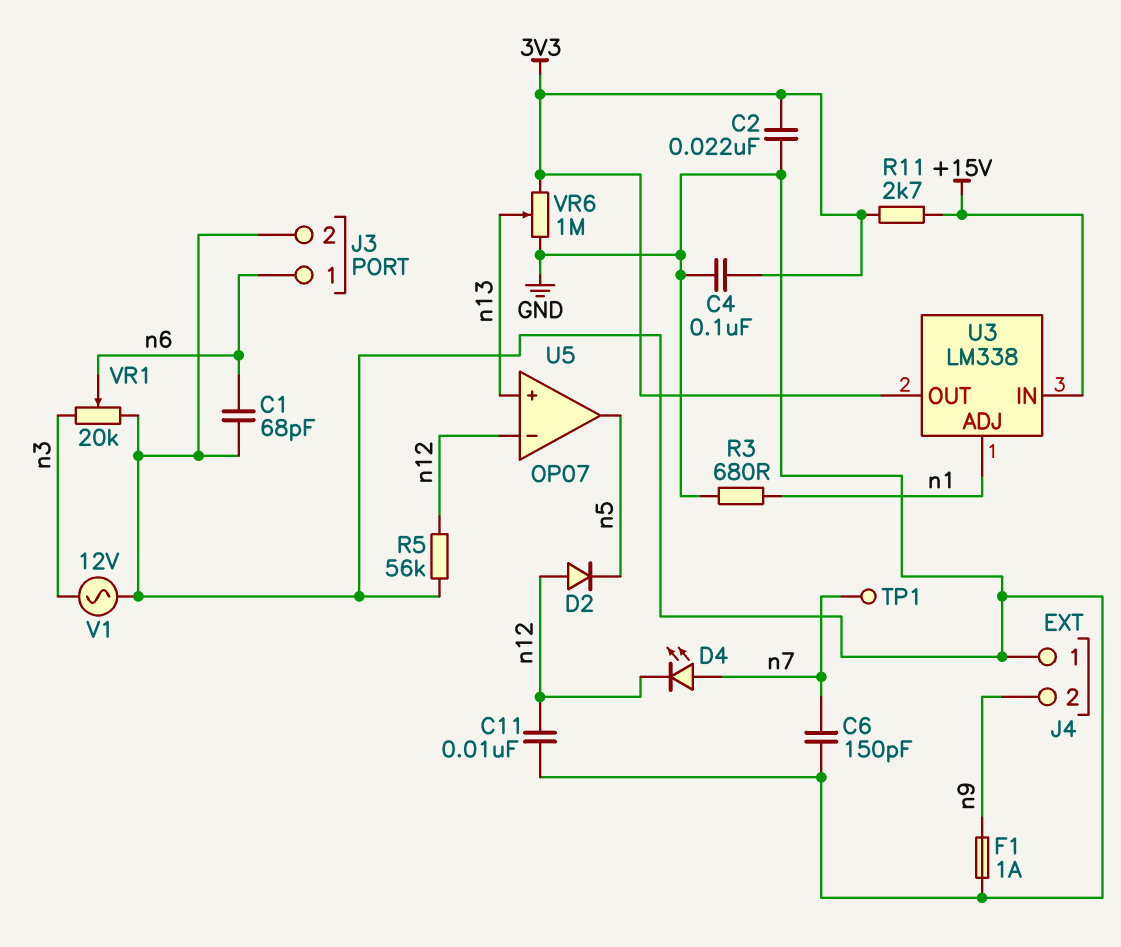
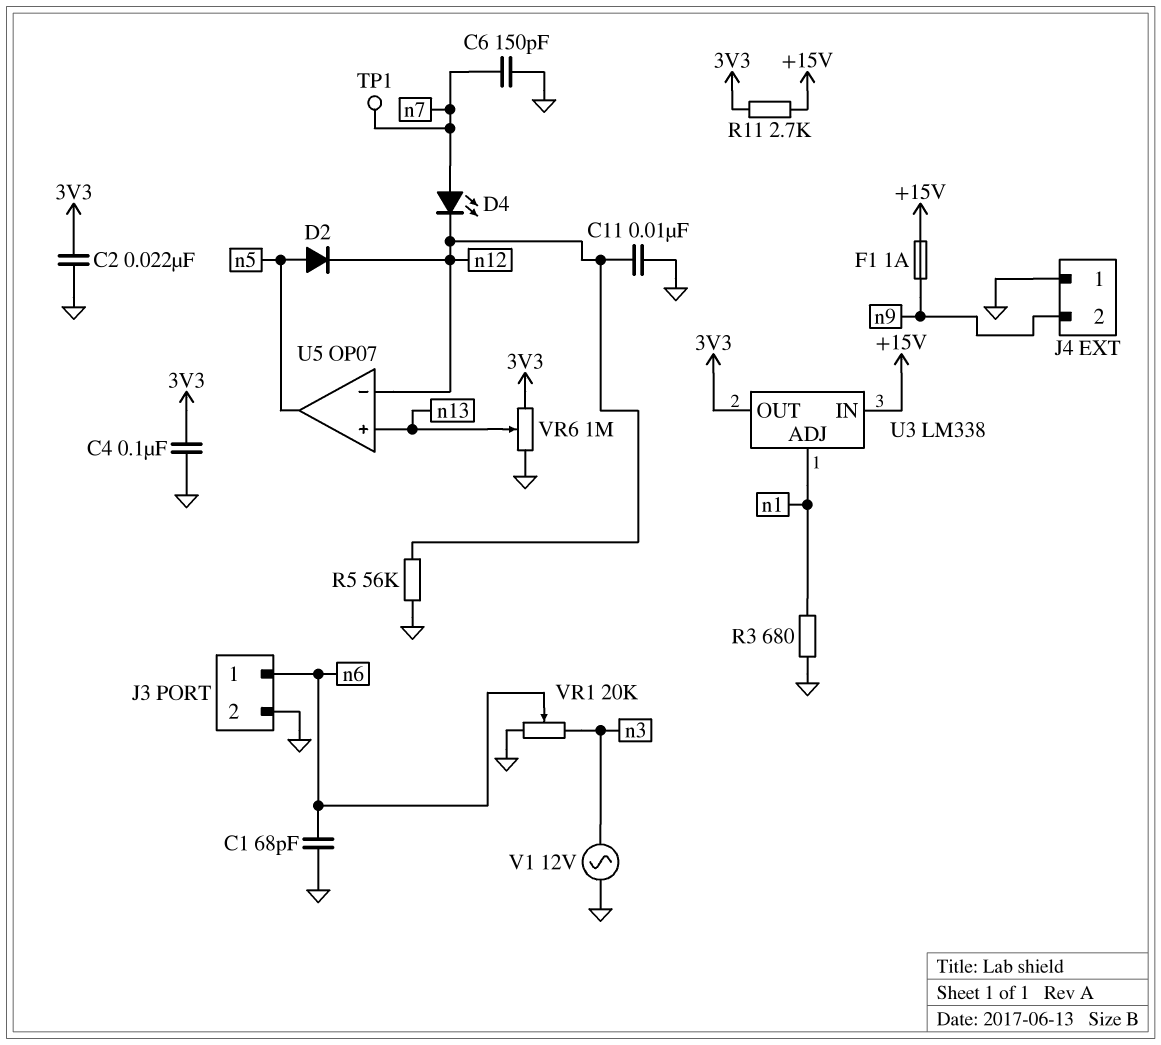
D2: diode (A n12, K n5) -> diode (A n5, K n12)
F1: 1A (GND, n9) -> 1A (+15V, n9)

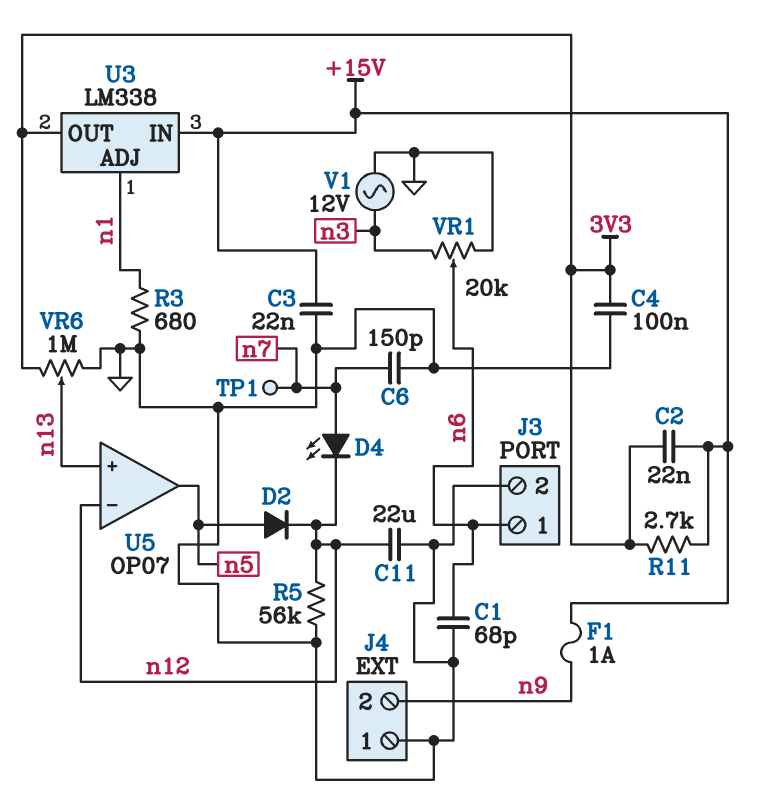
C2: 22nF (3V3, GND) -> 22nF (+15V, 3V3)
C3: none -> 22nF (+15V, GND)
C11: 10nF (GND, n12) -> 22uF (GND, n12)

